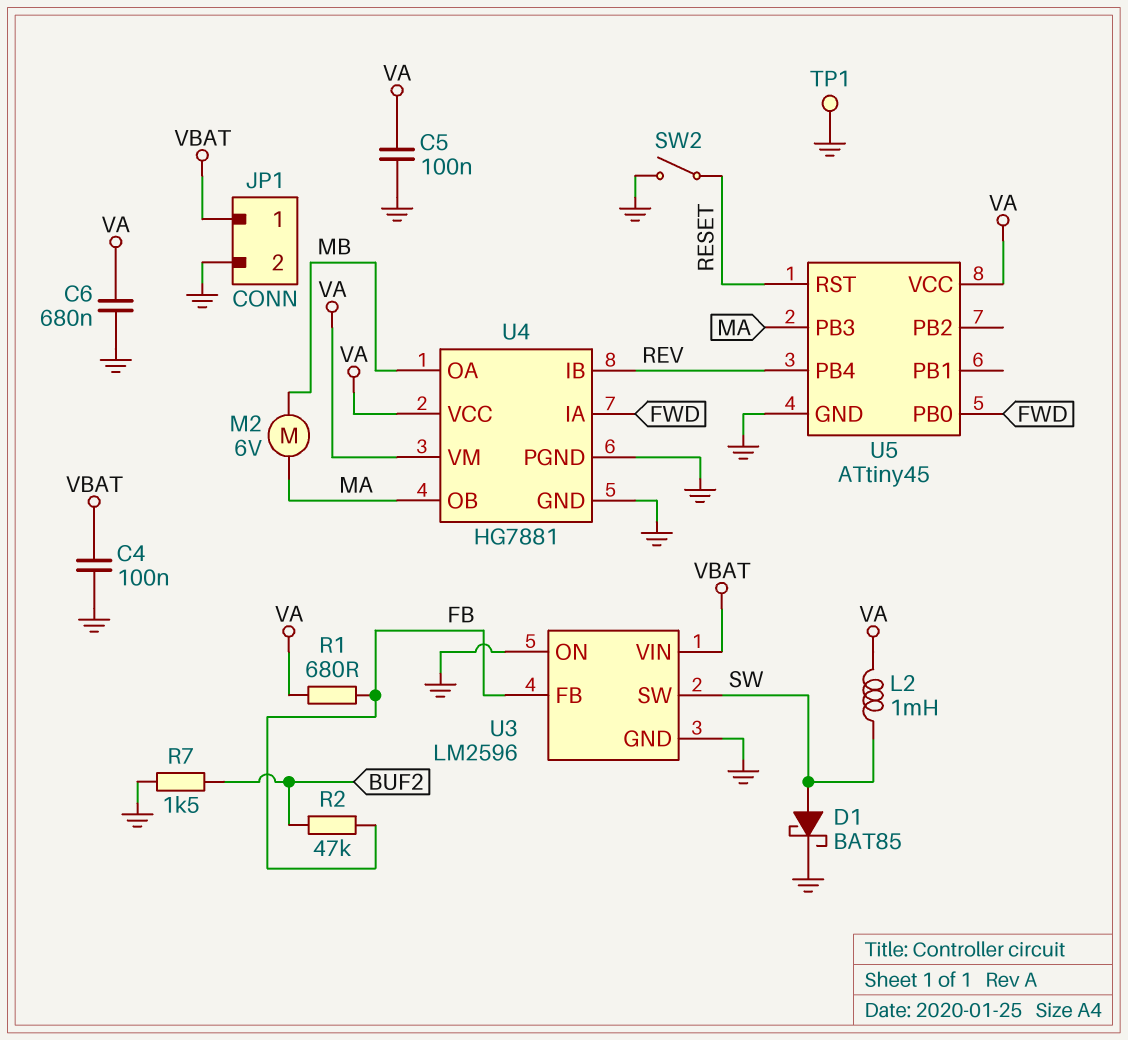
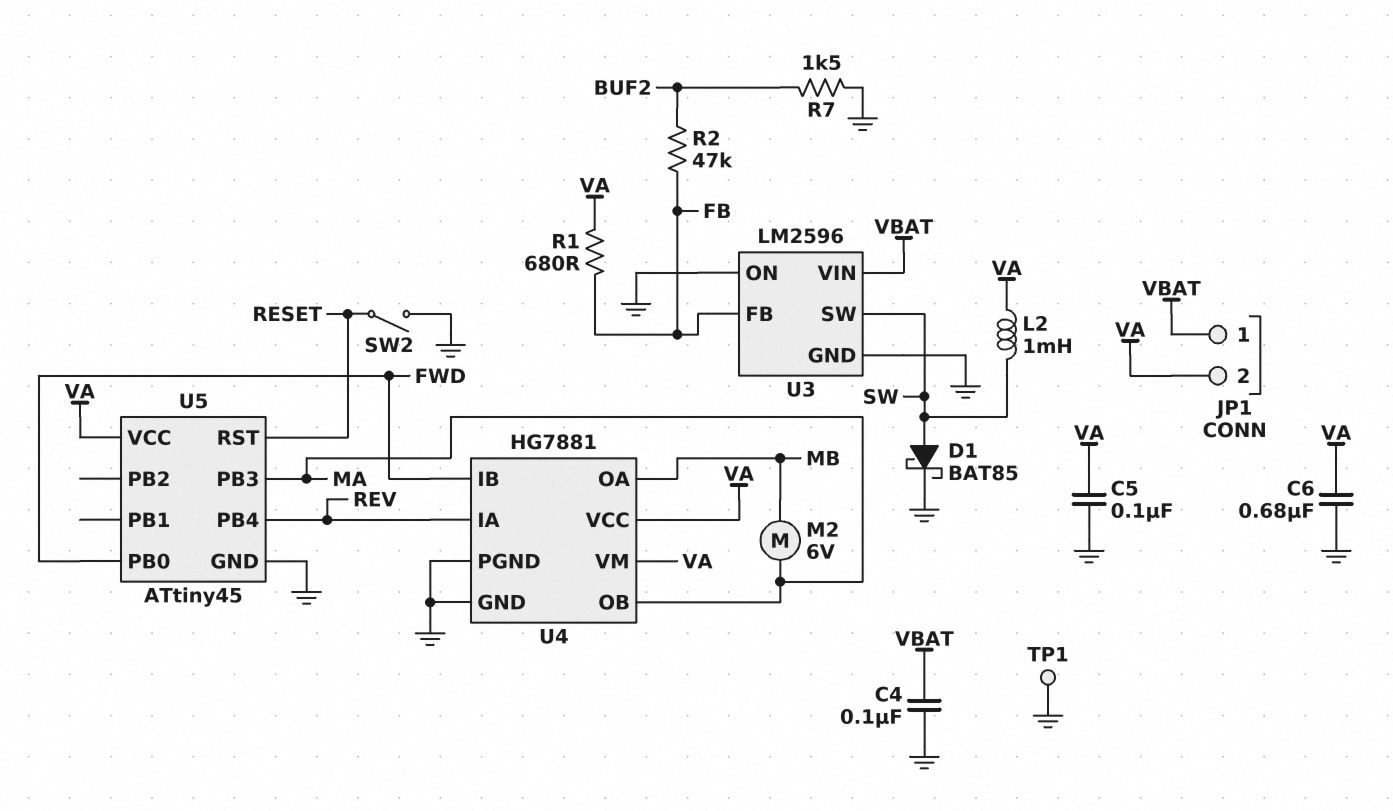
JP1 pin 2: GND -> VA
U4 pin IA: FWD -> REV
U4 pin IB: REV -> FWD

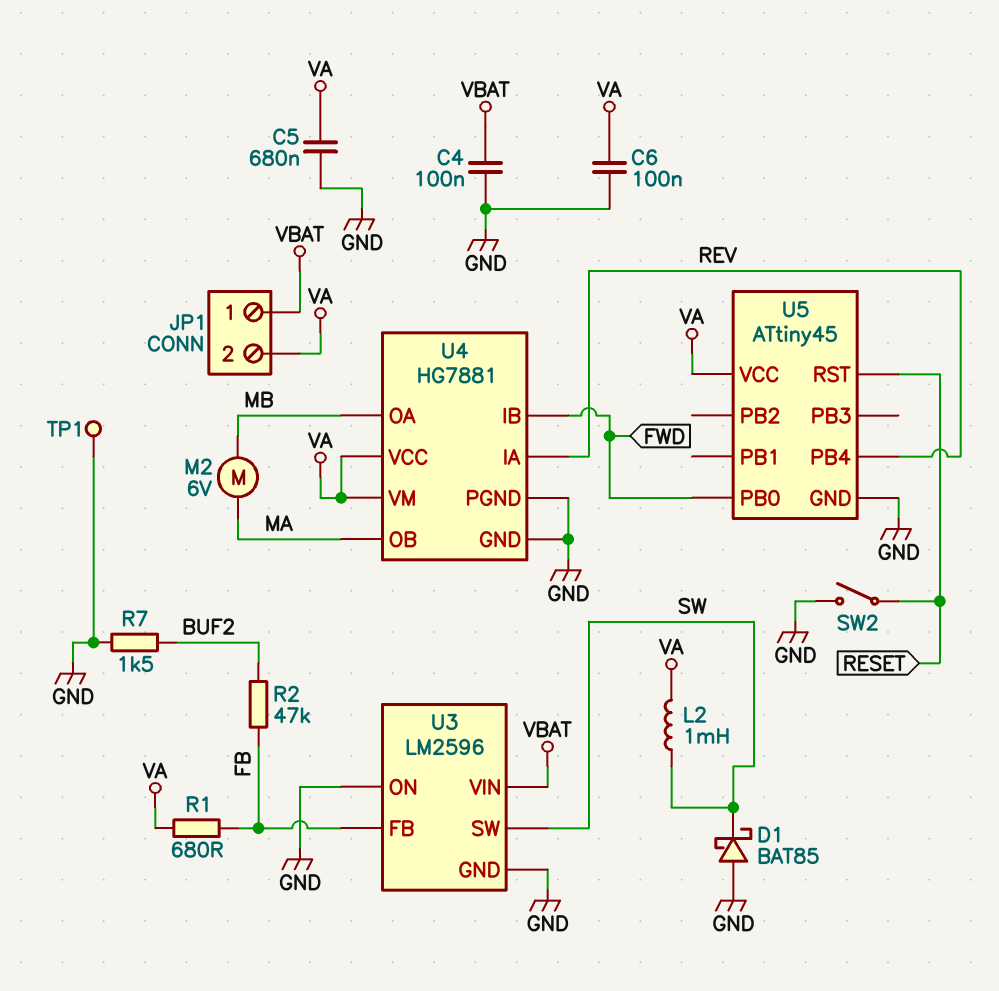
C5: 100nF (GND, VA) -> 680nF (GND, VA)
C6: 680nF (GND, VA) -> 100nF (GND, VA)
D1: schottky BAT85 (A SW, K GND) -> schottky BAT85 (A GND, K SW)
U5 pin PB3: MA -> none

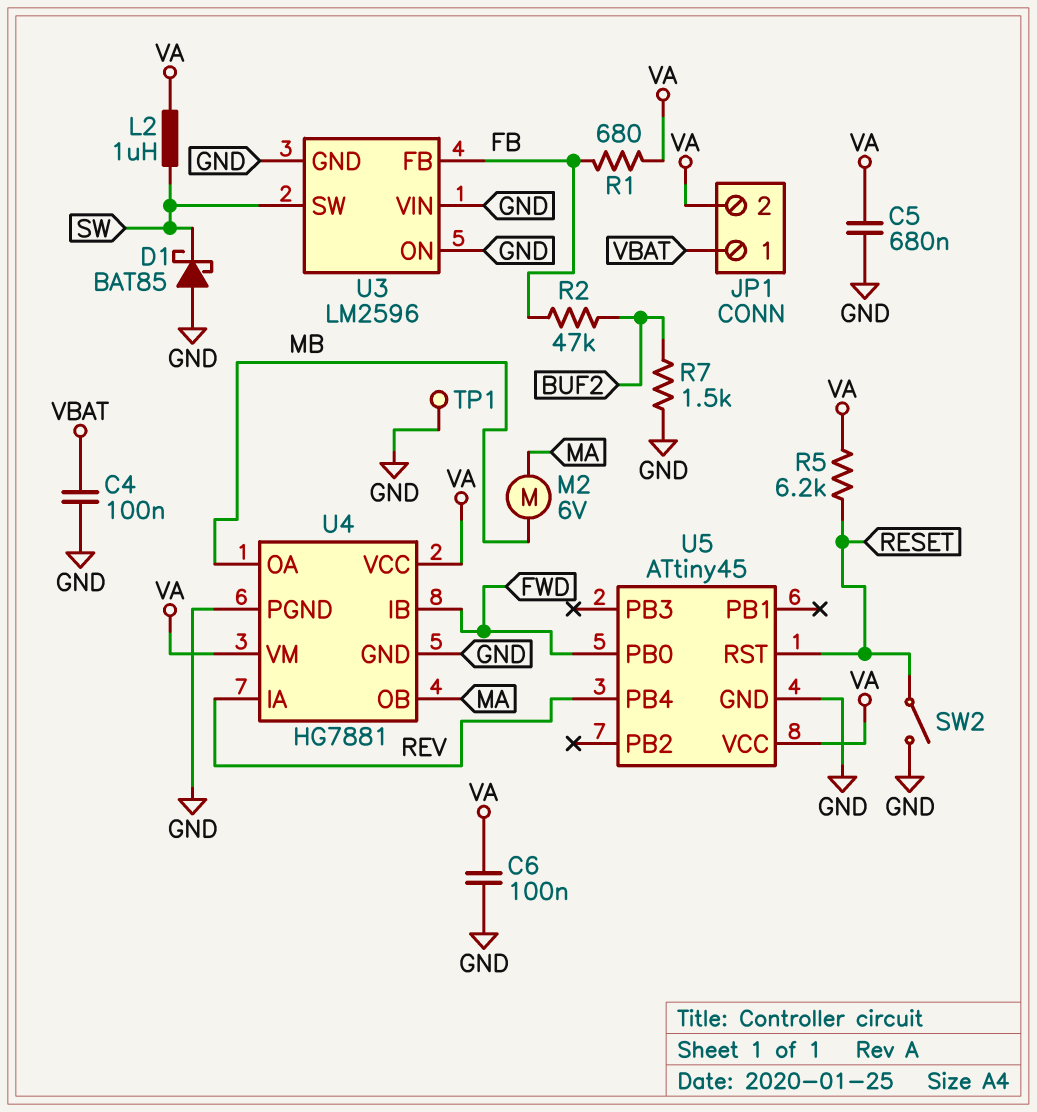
L2: 1mH (SW, VA) -> 1uH (SW, VA)
R5: none -> 6.2k (RESET, VA)
U3 pin VIN: VBAT -> GND

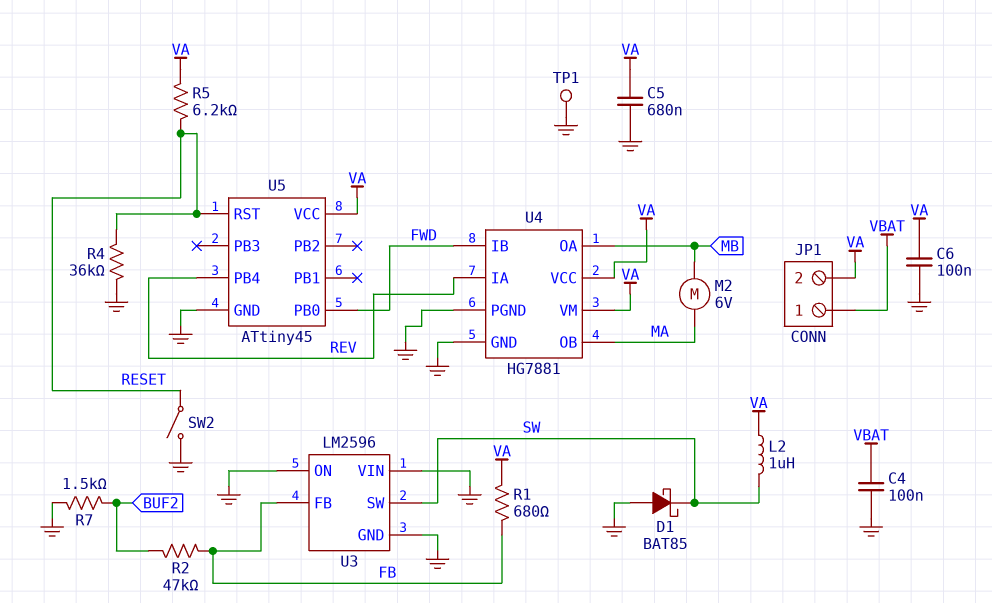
R4: none -> 36k (GND, RESET)

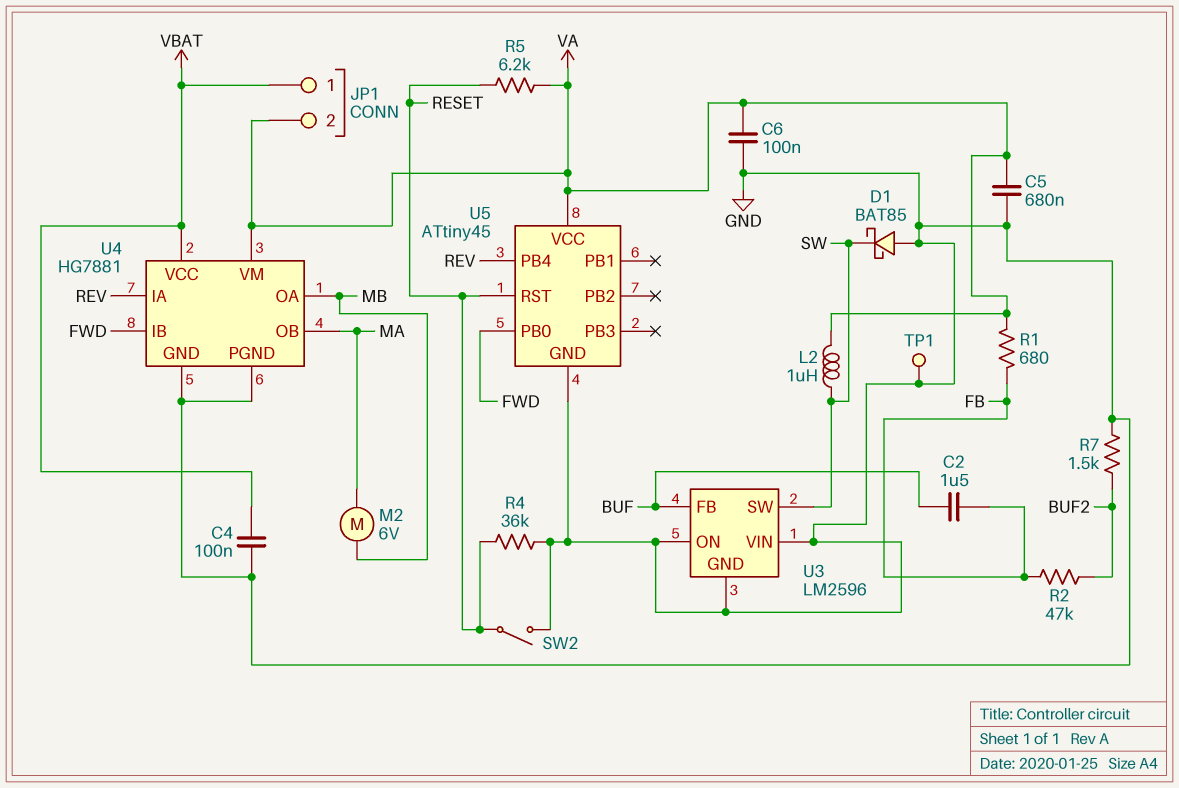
C2: none -> 1.5uF (BUF, FB)
U3 pin FB: FB -> BUF
U4 pin VCC: VA -> VBAT

